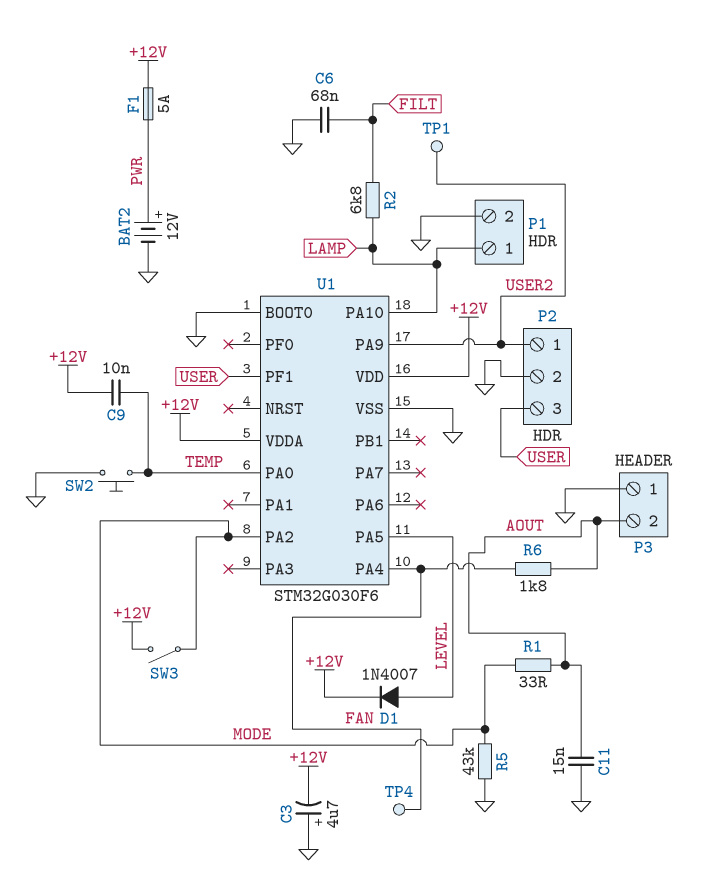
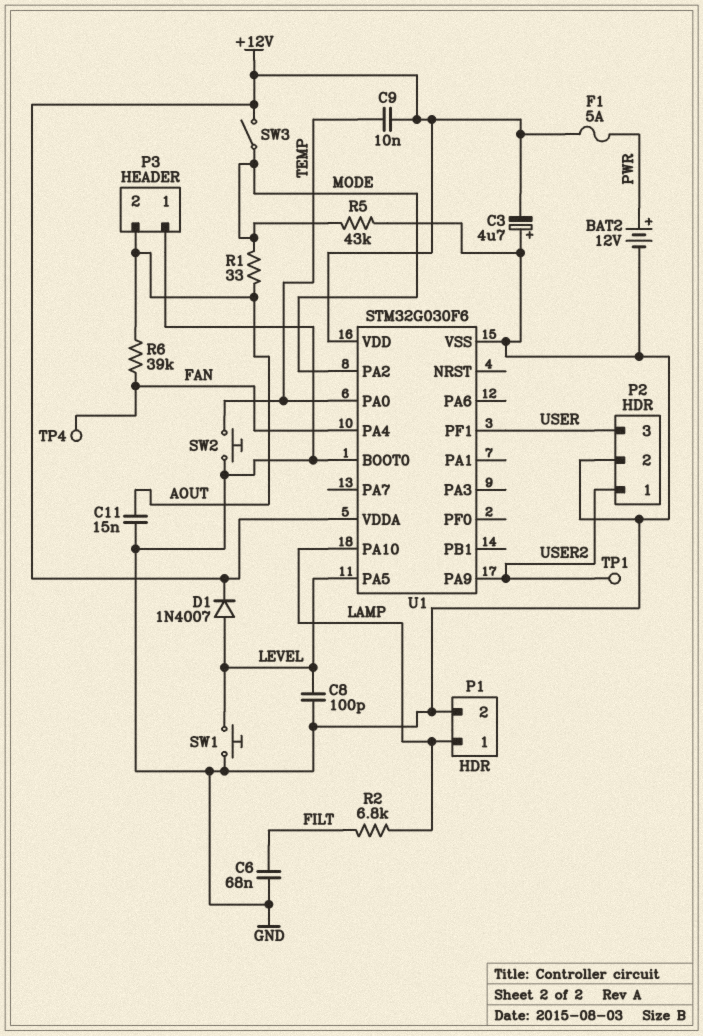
C8: none -> 100pF (GND, LEVEL)
R6: 1.8k (AOUT, FAN) -> 39k (AOUT, FAN)
SW1: none -> button (GND, LEVEL)

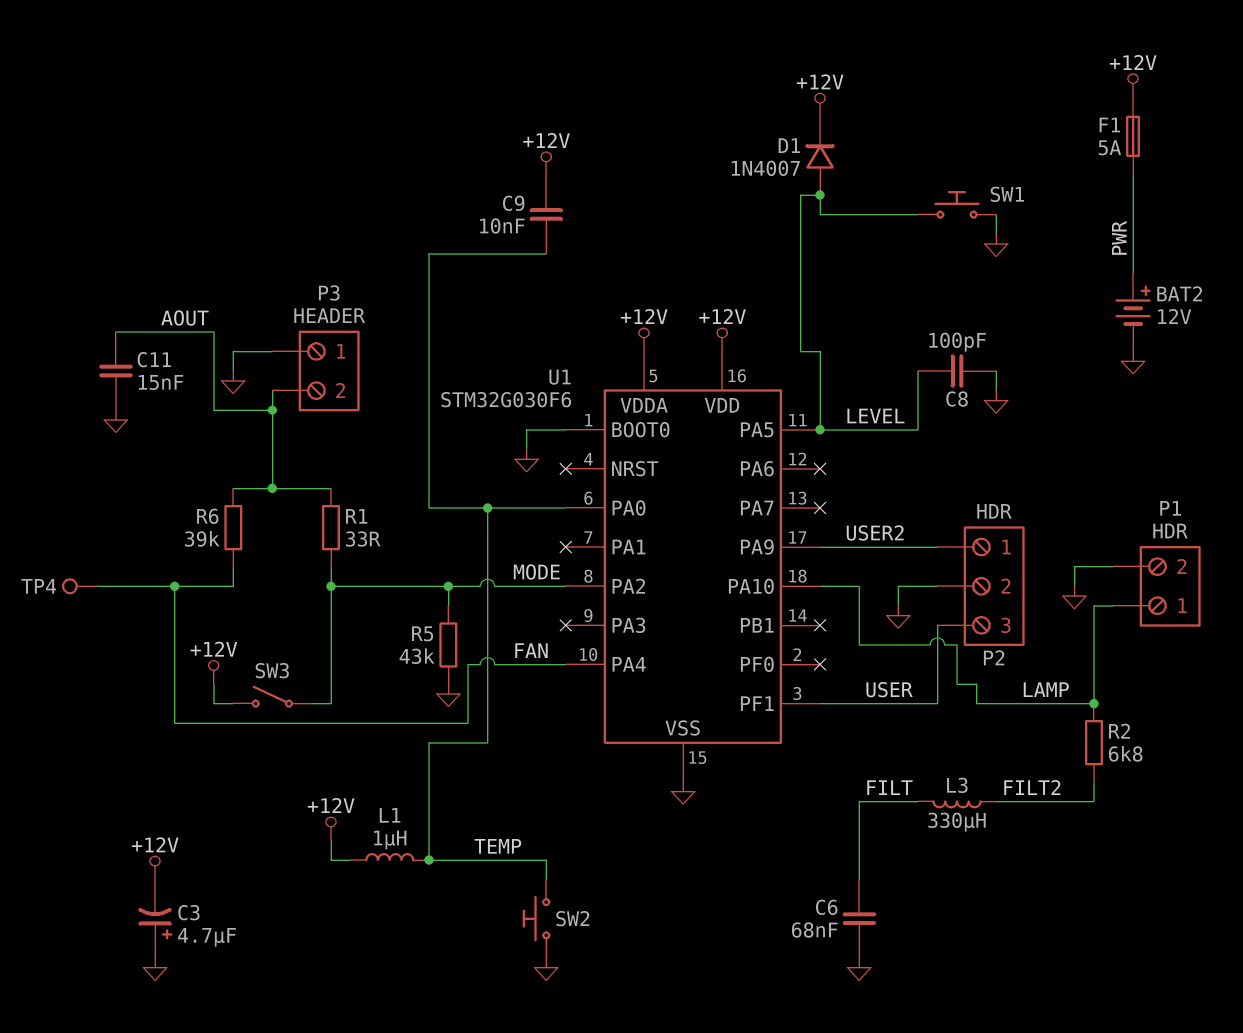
L1: none -> 1uH (+12V, TEMP)
L3: none -> 330uH (FILT, FILT2)
R2: 6.8k (FILT, LAMP) -> 6.8k (FILT2, LAMP)
TP1: test point (USER2) -> none

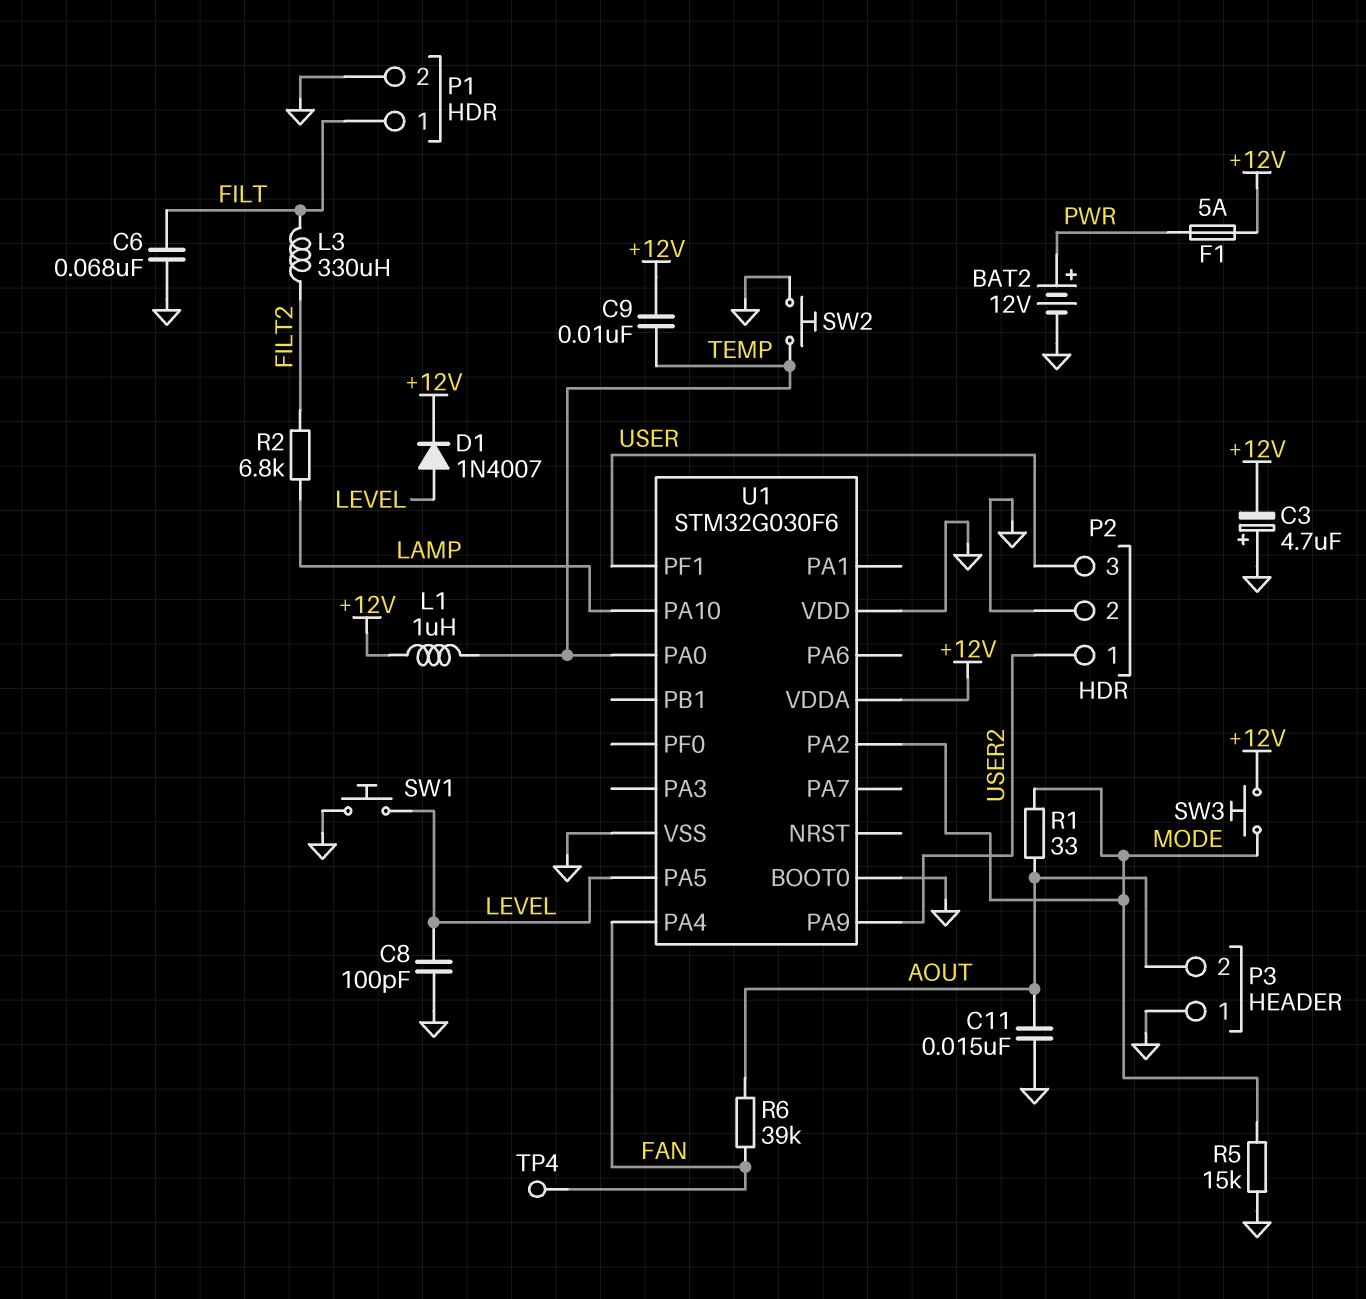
P1 pin 1: LAMP -> FILT
R5: 43k (GND, MODE) -> 15k (GND, MODE)
SW3: switch (+12V, MODE) -> button (+12V, MODE)
U1 pin VDD: +12V -> GND

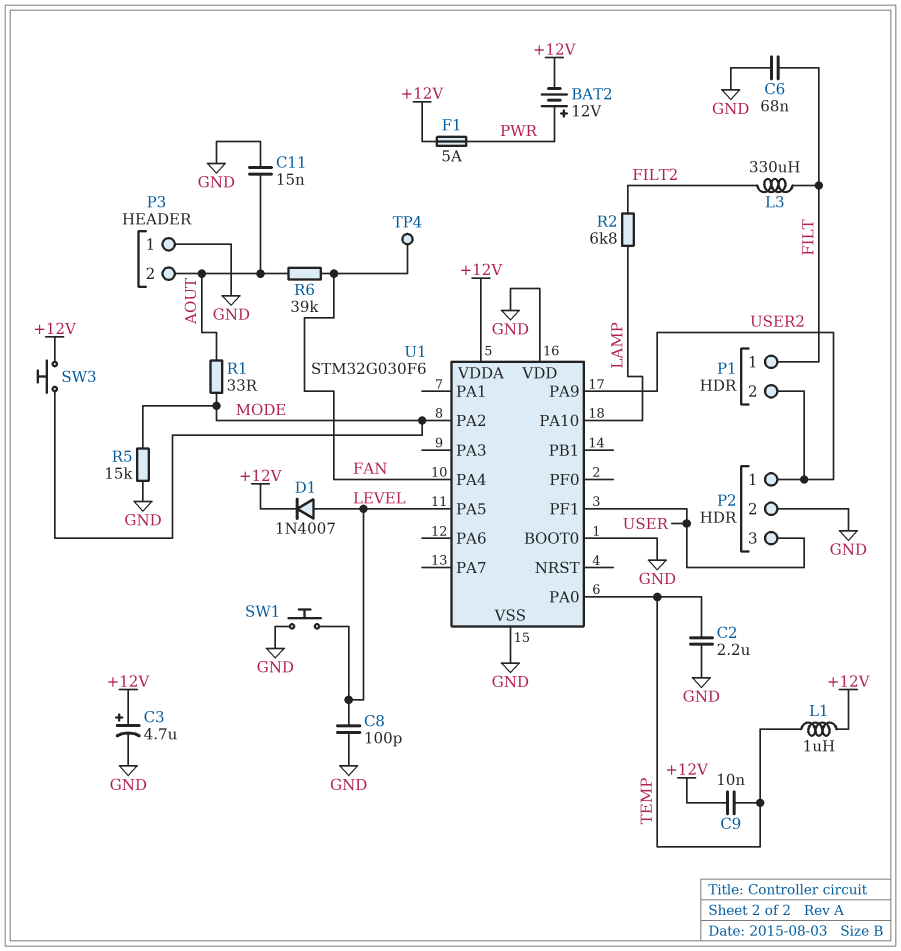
BAT2: 12V (plus PWR, minus GND) -> 12V (plus PWR, minus +12V)
C2: none -> 2.2uF (GND, TEMP)
C3: 4.7uF (plus GND, minus +12V) -> 4.7uF (plus +12V, minus GND)
P1 pin 2: GND -> USER2
SW2: button (GND, TEMP) -> none

